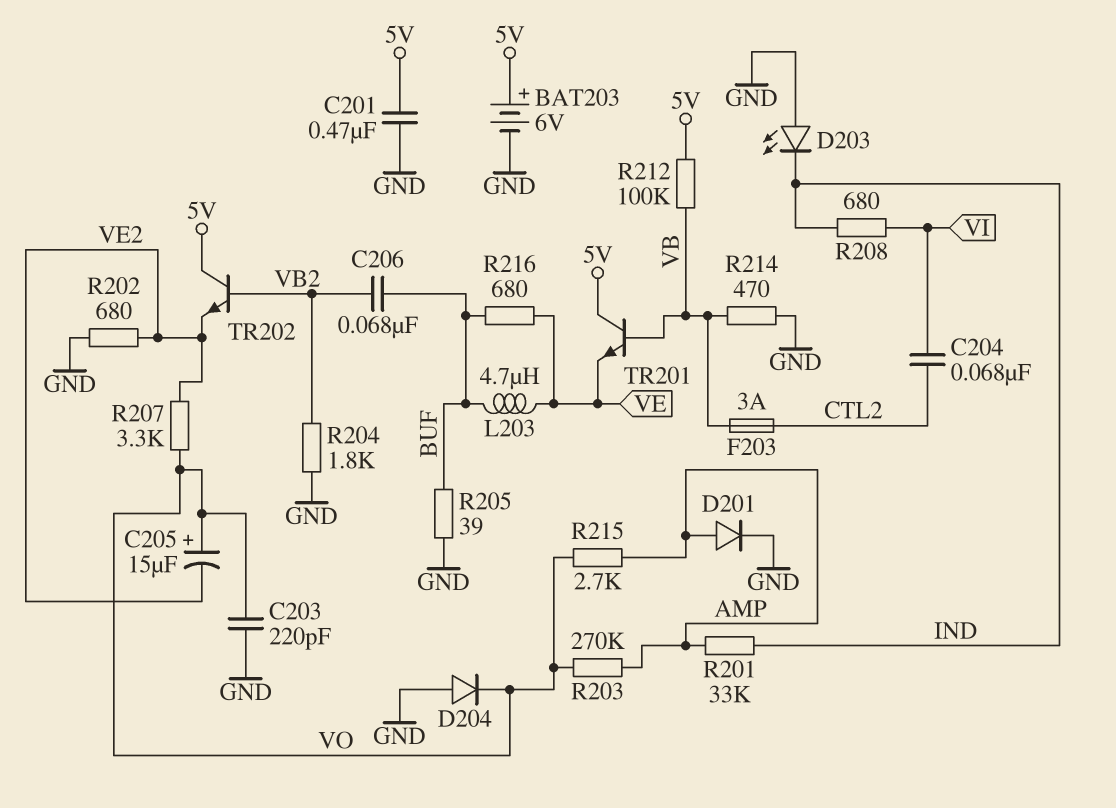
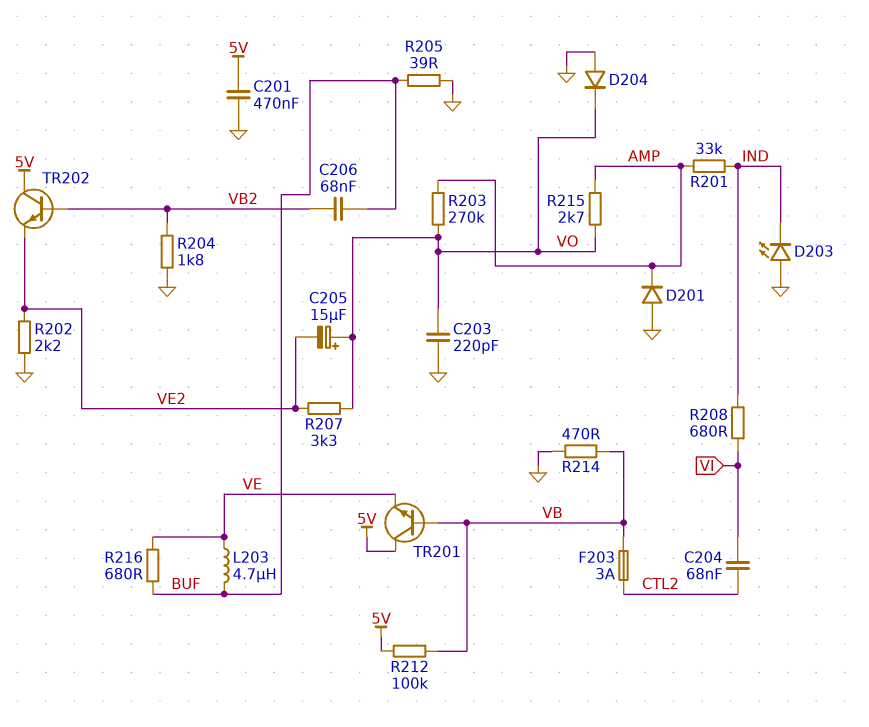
BAT203: 6V (plus 5V, minus GND) -> none
D201: diode (A AMP, K GND) -> diode (A GND, K AMP)
R202: 680 (GND, VE2) -> 2.2k (GND, VE2)

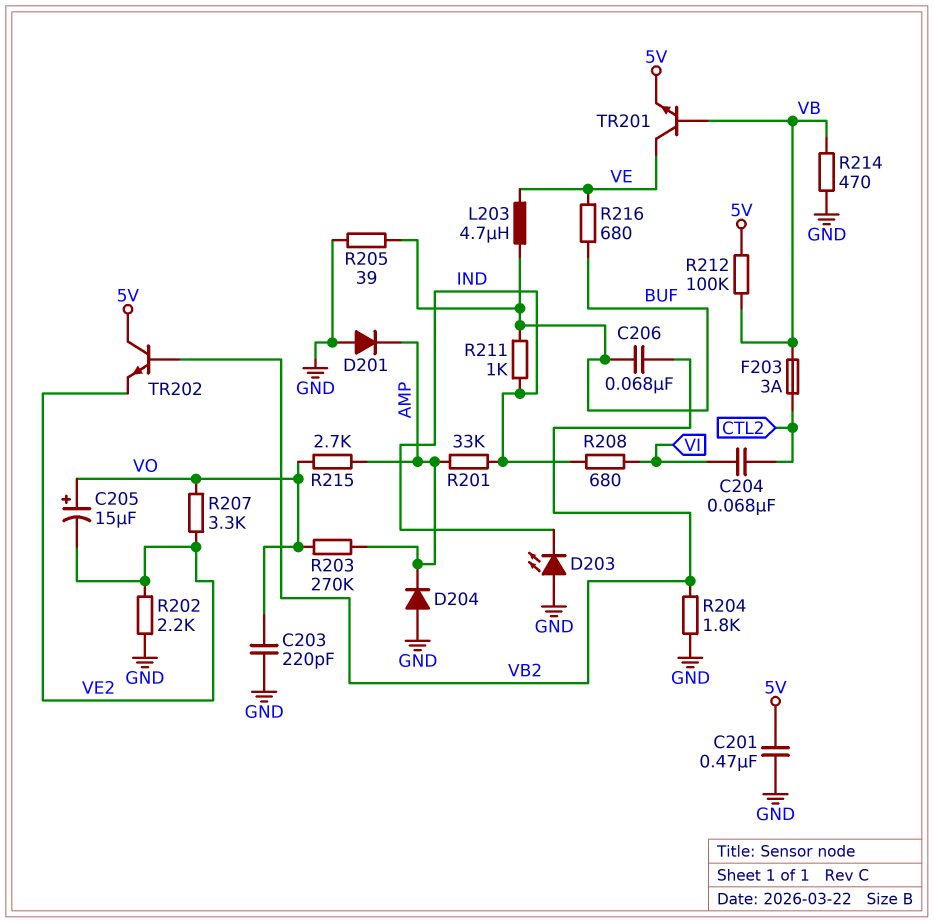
D204: diode (A GND, K VO) -> diode (A GND, K AMP)
R211: none -> 1k (BUF, IND)
TR201: NPN (B VB, C 5V, E VE) -> NPN (B VB, C VE, E 5V)

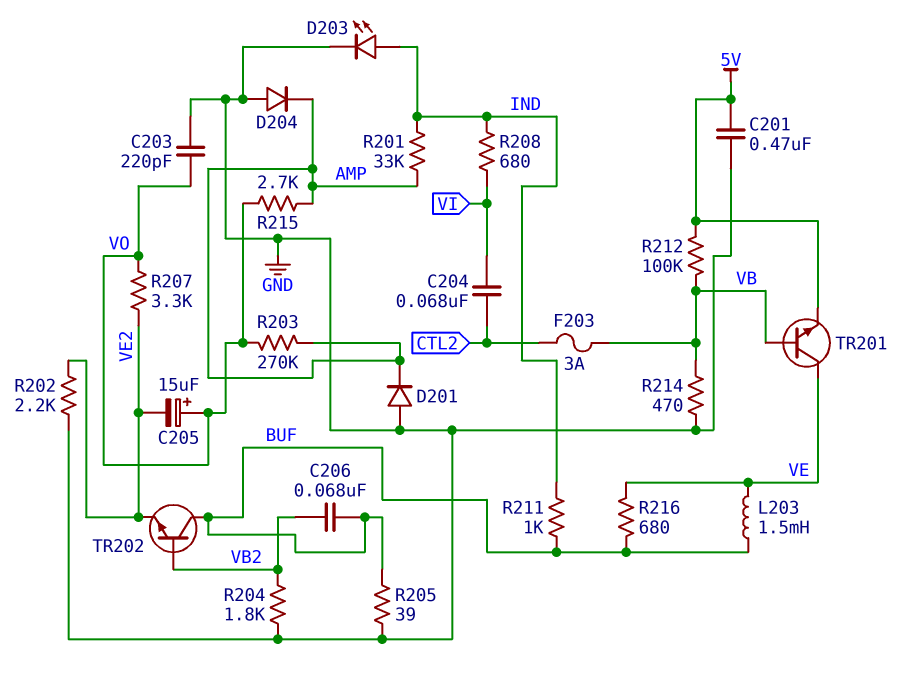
D203: LED (A GND, K IND) -> LED (A IND, K GND)
L203: 4.7uH (BUF, VE) -> 1.5mH (BUF, VE)
TR202: NPN (B VB2, C 5V, E VE2) -> NPN (B VB2, C BUF, E VE2)

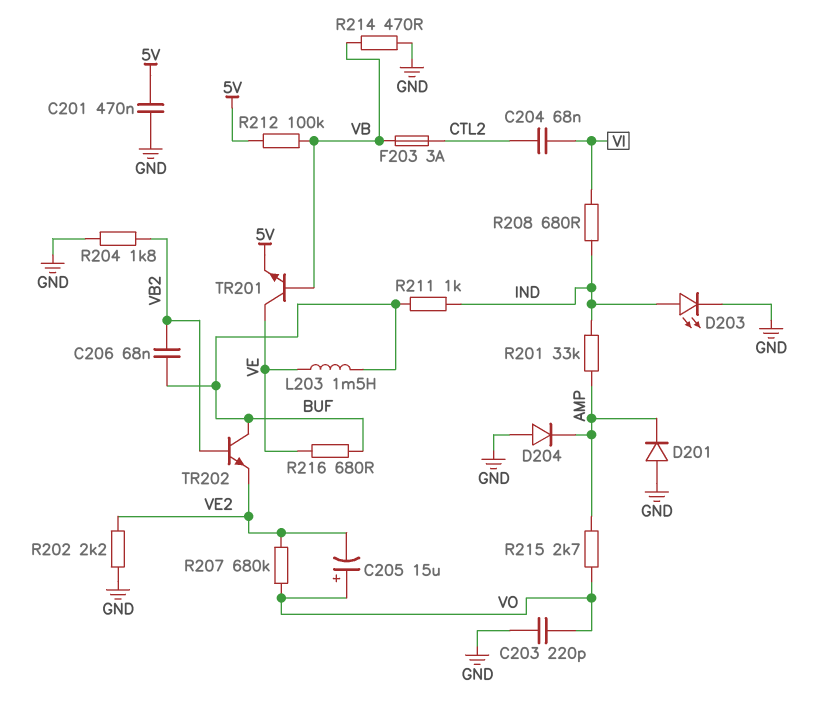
R203: 270k (AMP, VO) -> none
R205: 39 (BUF, GND) -> none
R207: 3.3k (VE2, VO) -> 680k (VE2, VO)

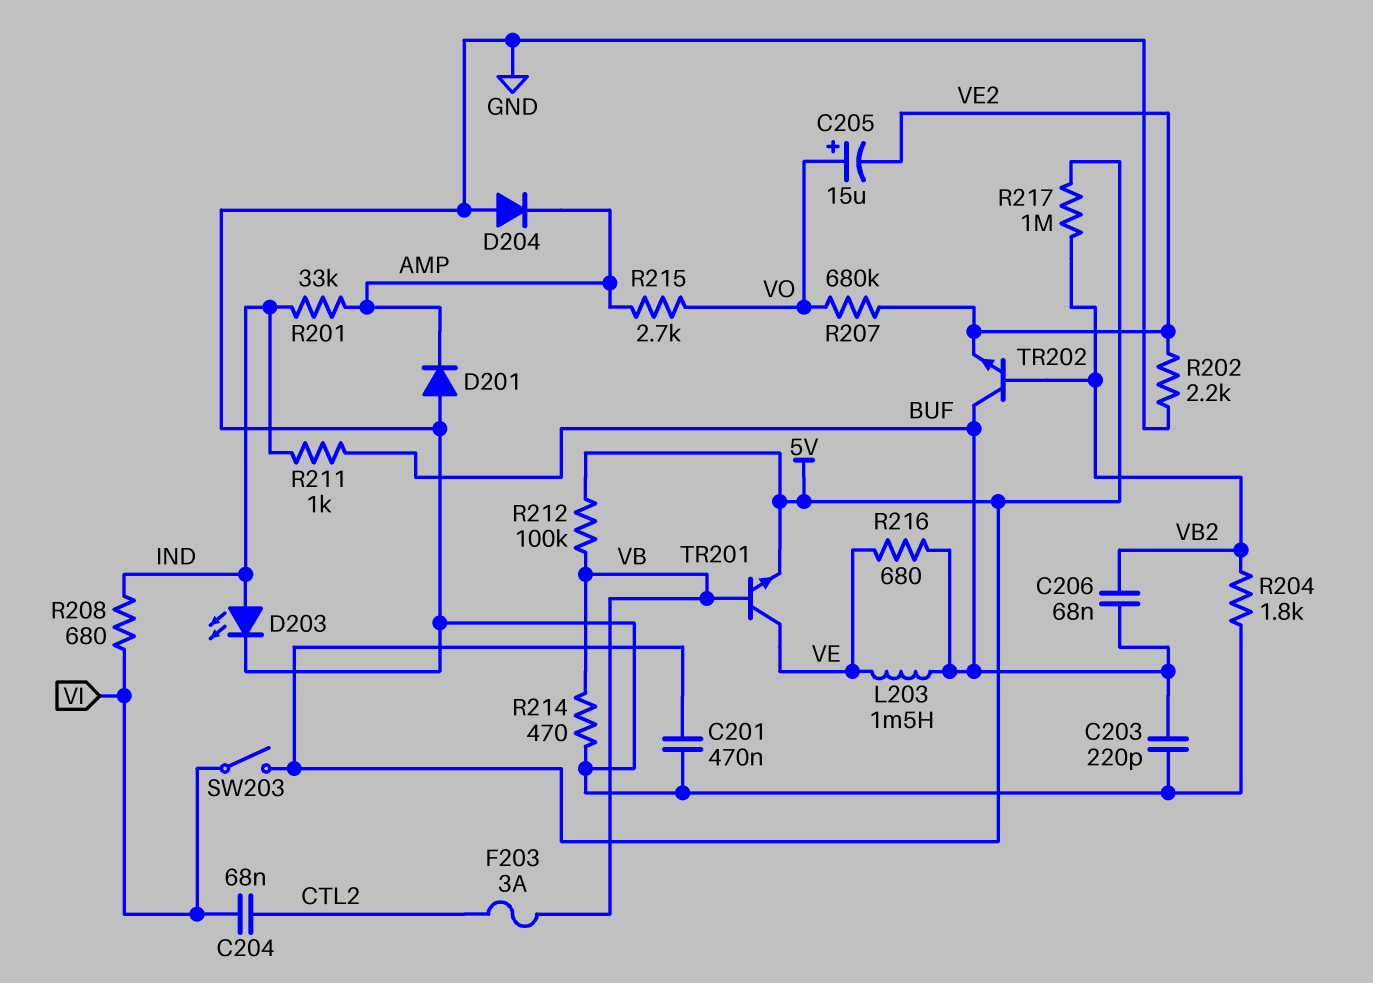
C203: 220pF (GND, VO) -> 220pF (BUF, GND)
R217: none -> 1M (5V, VB2)
SW203: none -> switch (5V, VI)

